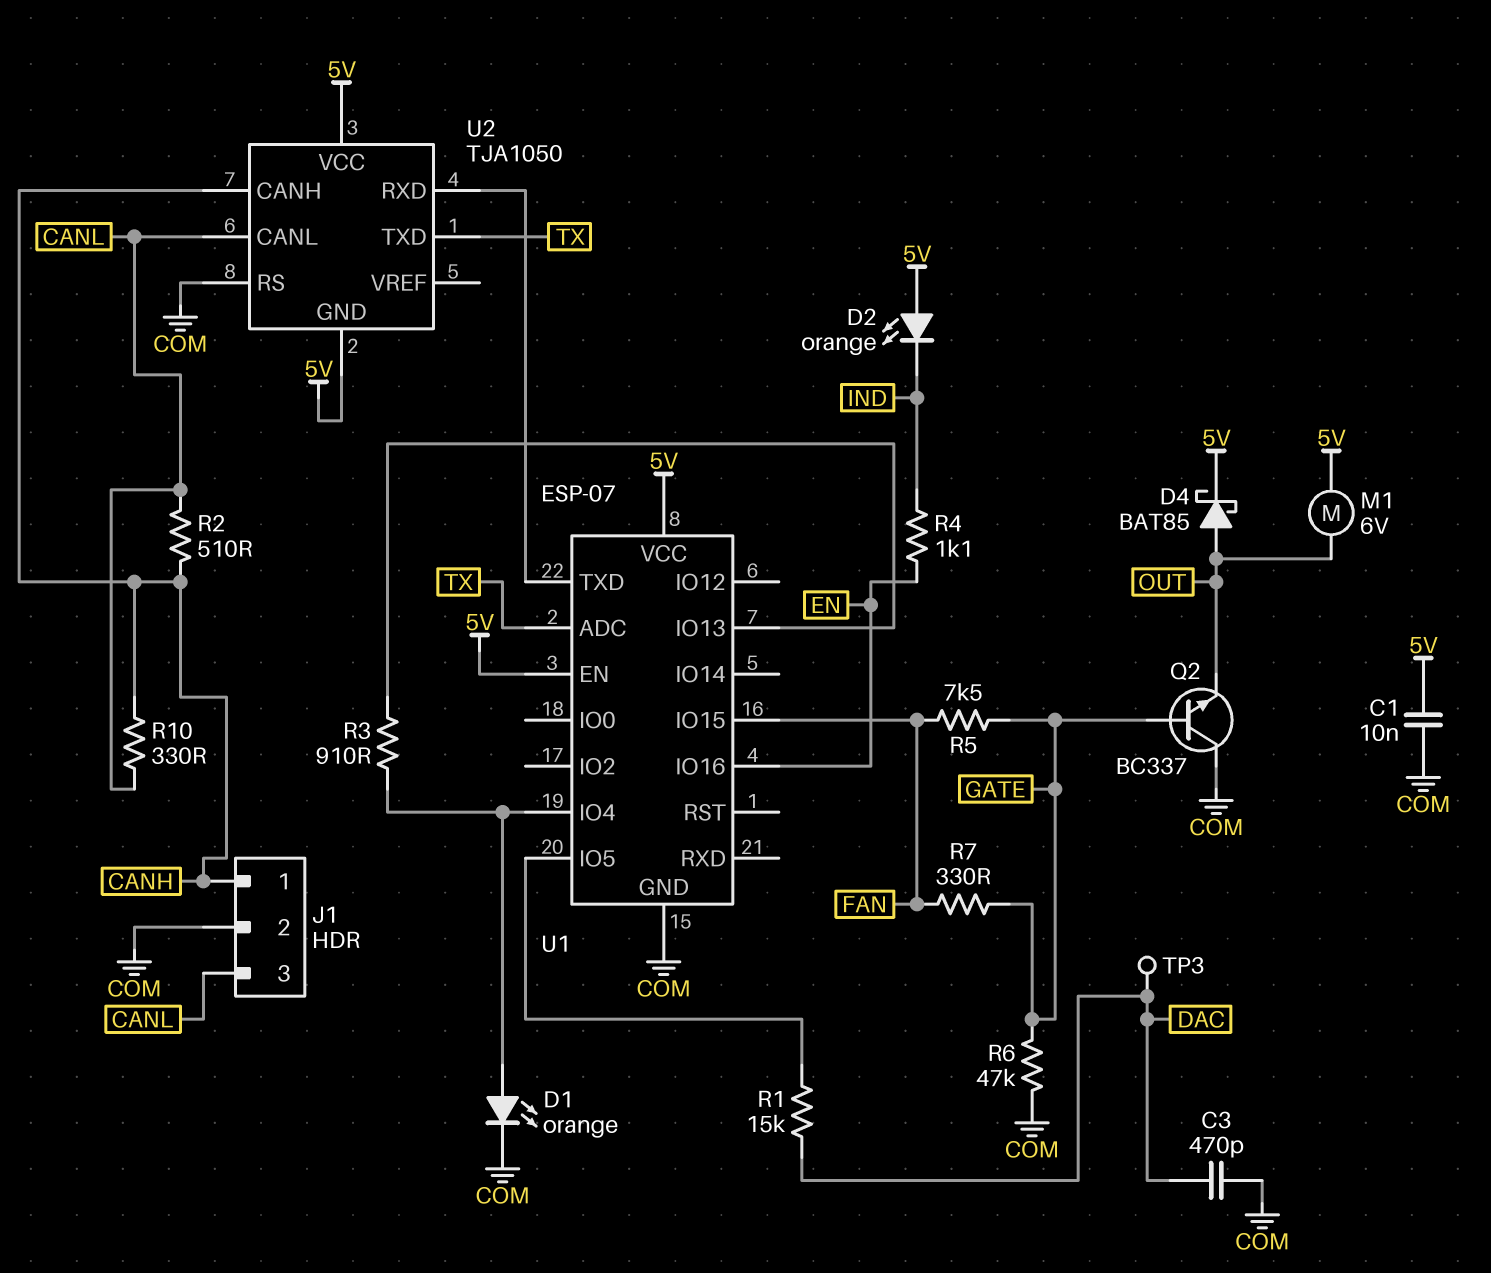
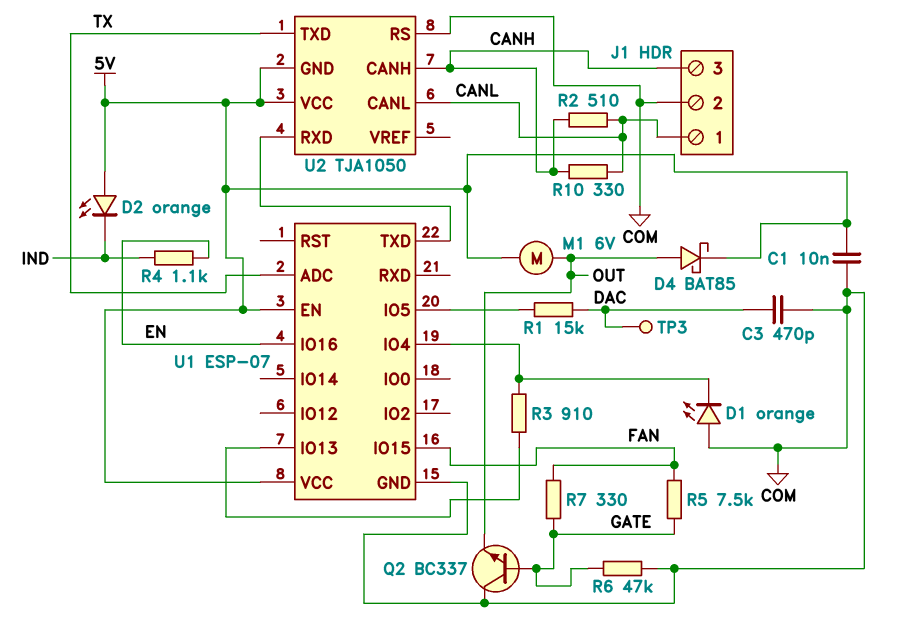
D1: LED orange (A U1/IO4, K COM) -> LED orange (A COM, K U1/IO4)
J1 pin 1: CANH -> CANL
J1 pin 3: CANL -> CANH

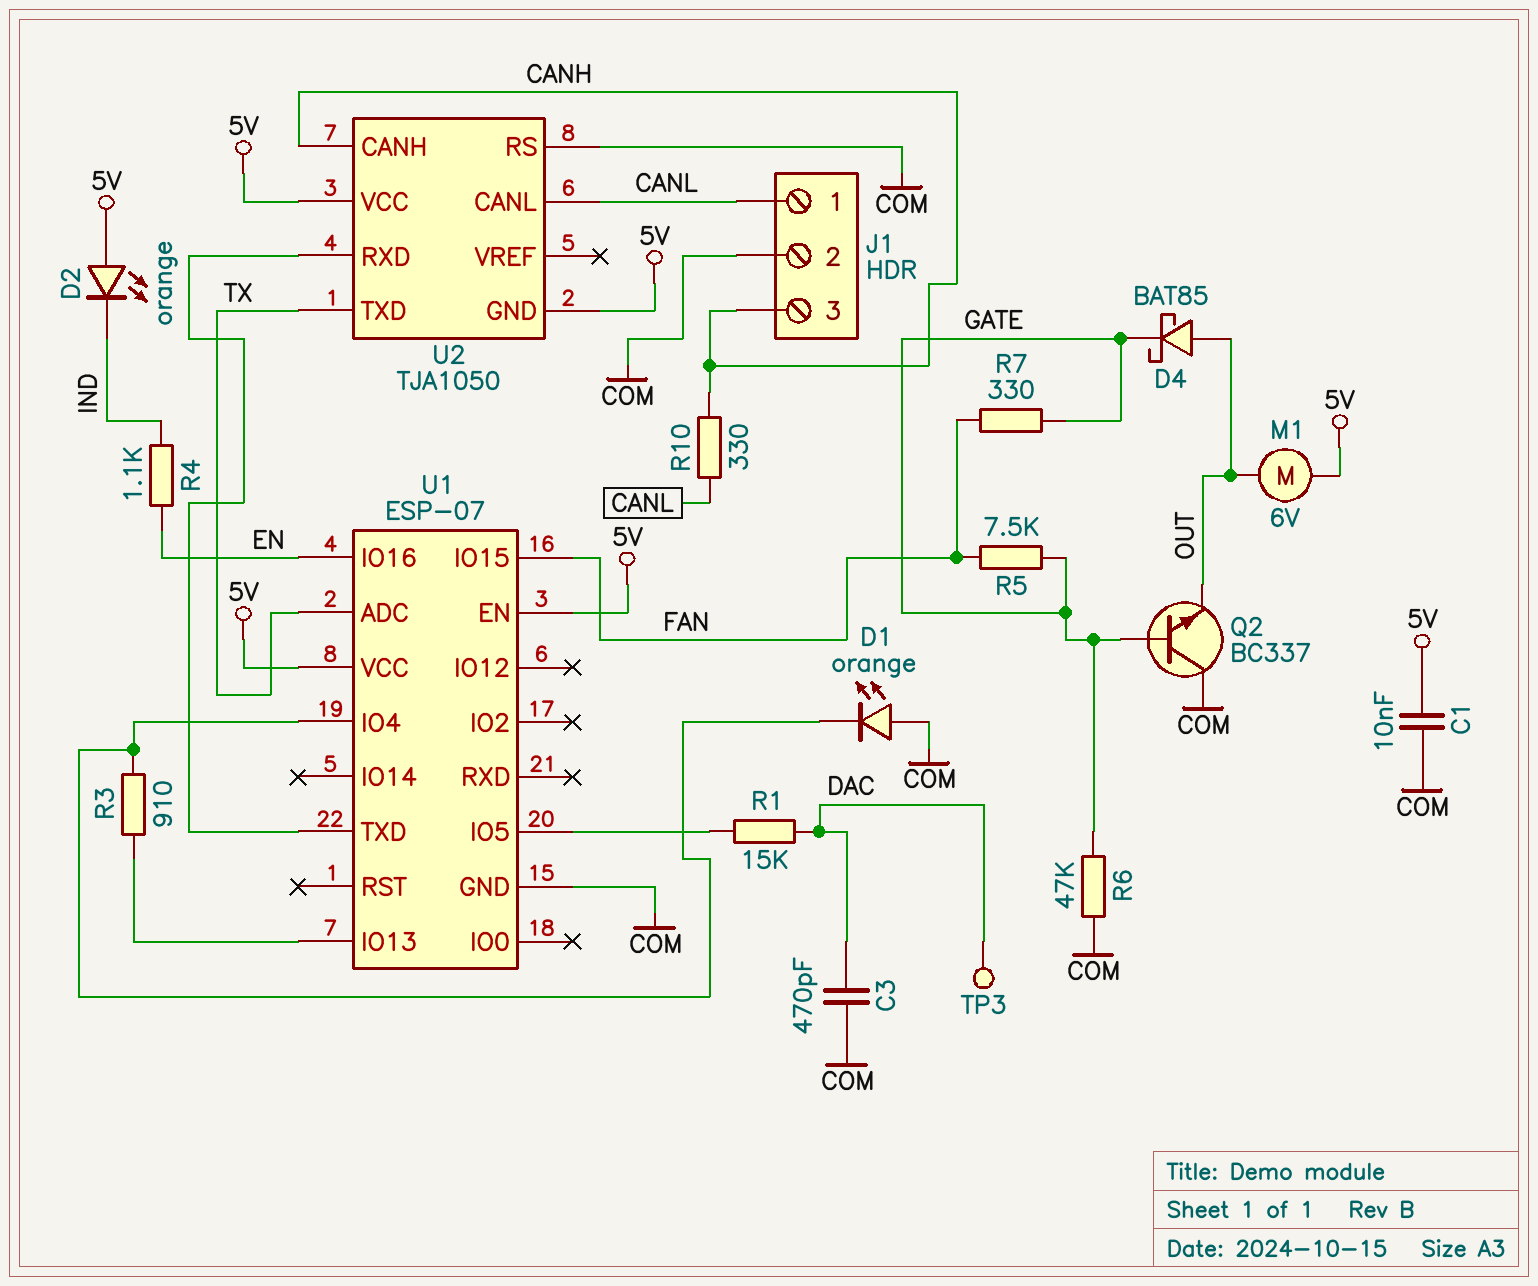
D4: schottky BAT85 (A OUT, K 5V) -> schottky BAT85 (A OUT, K GATE)
R2: 510 (CANH, CANL) -> none

